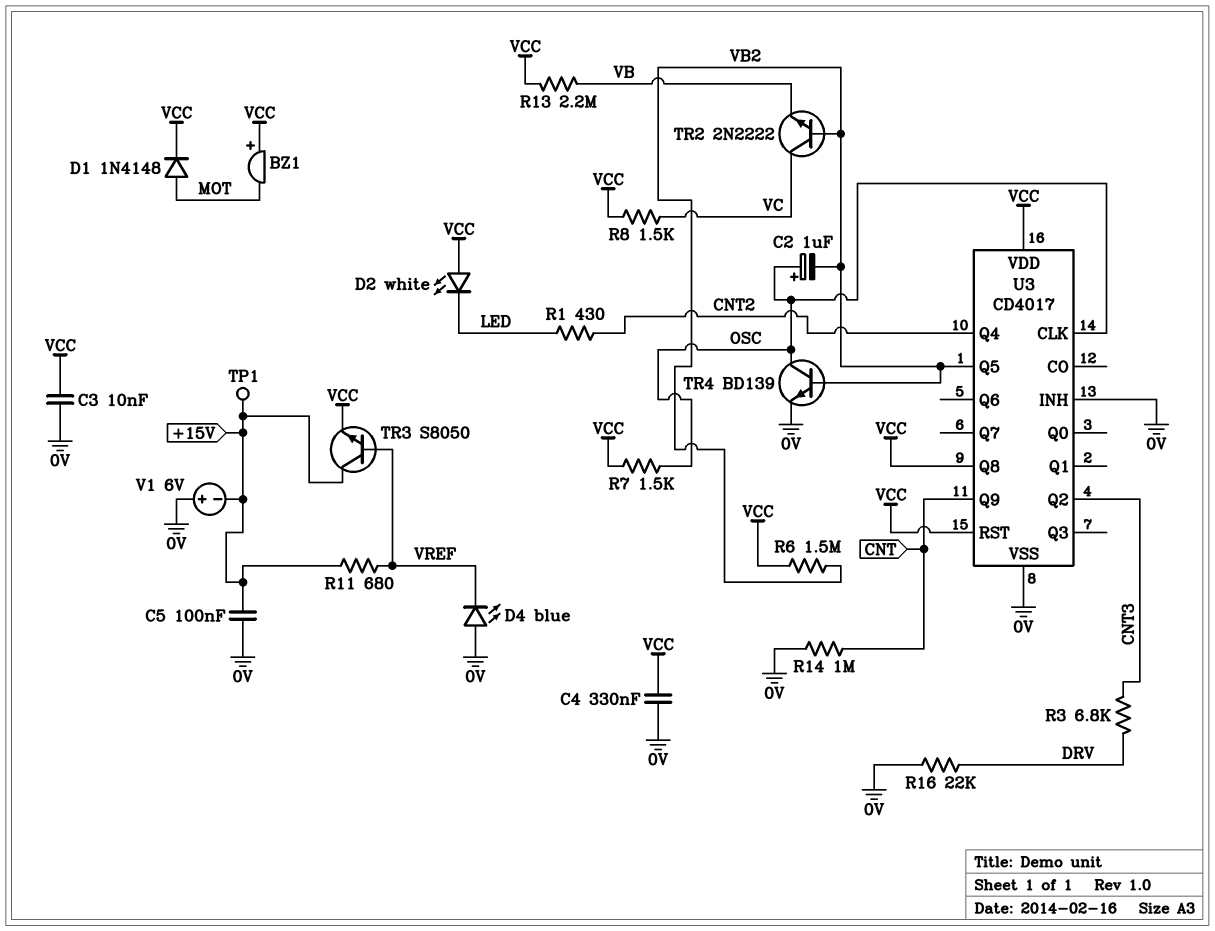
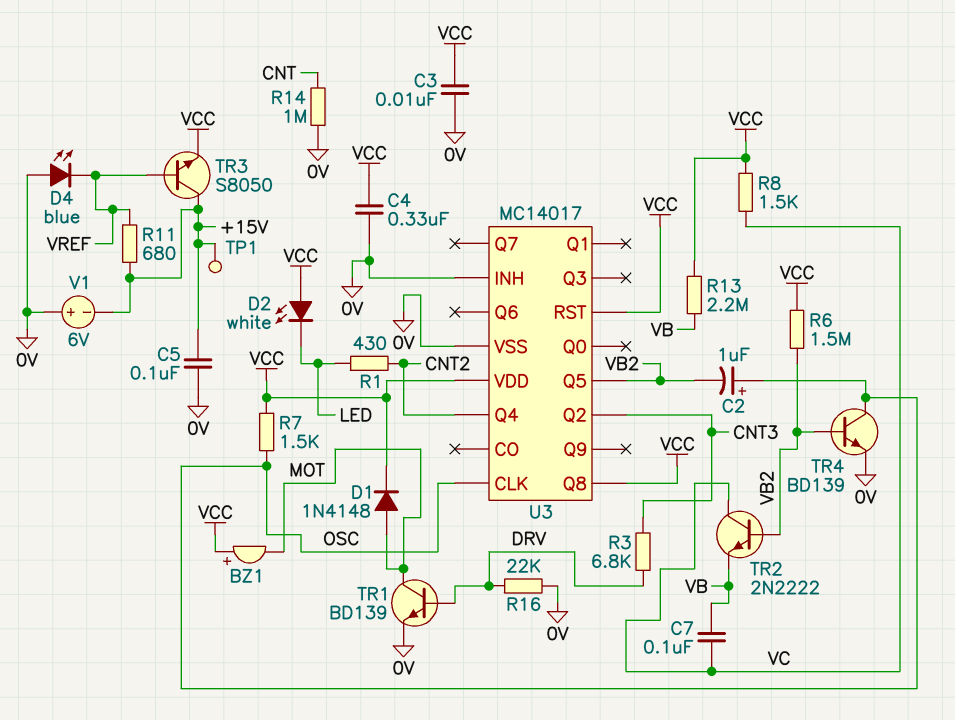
C7: none -> 100nF (VB, VC)
TR1: none -> NPN BD139 (B DRV, C MOT, E 0V)
U3: CD4017 -> MC14017
U3 pin Q9: CNT -> none

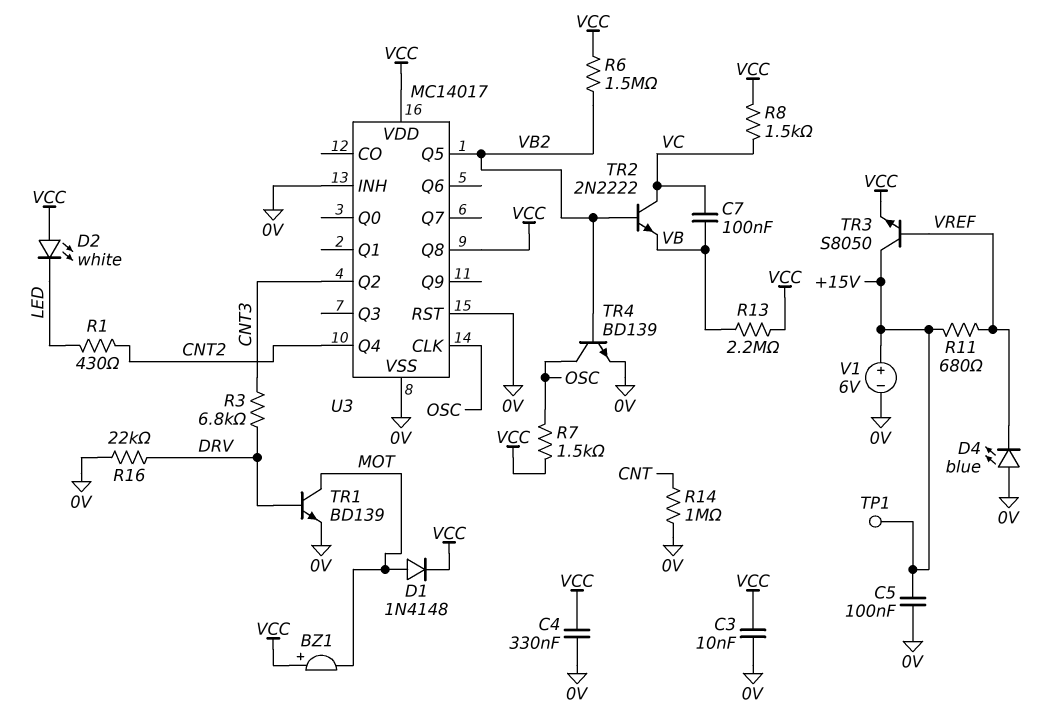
C2: 1uF (plus OSC, minus VB2) -> none
U3 pin RST: VCC -> 0V
V1: 6V (plus 0V, minus +15V) -> 6V (plus +15V, minus 0V)

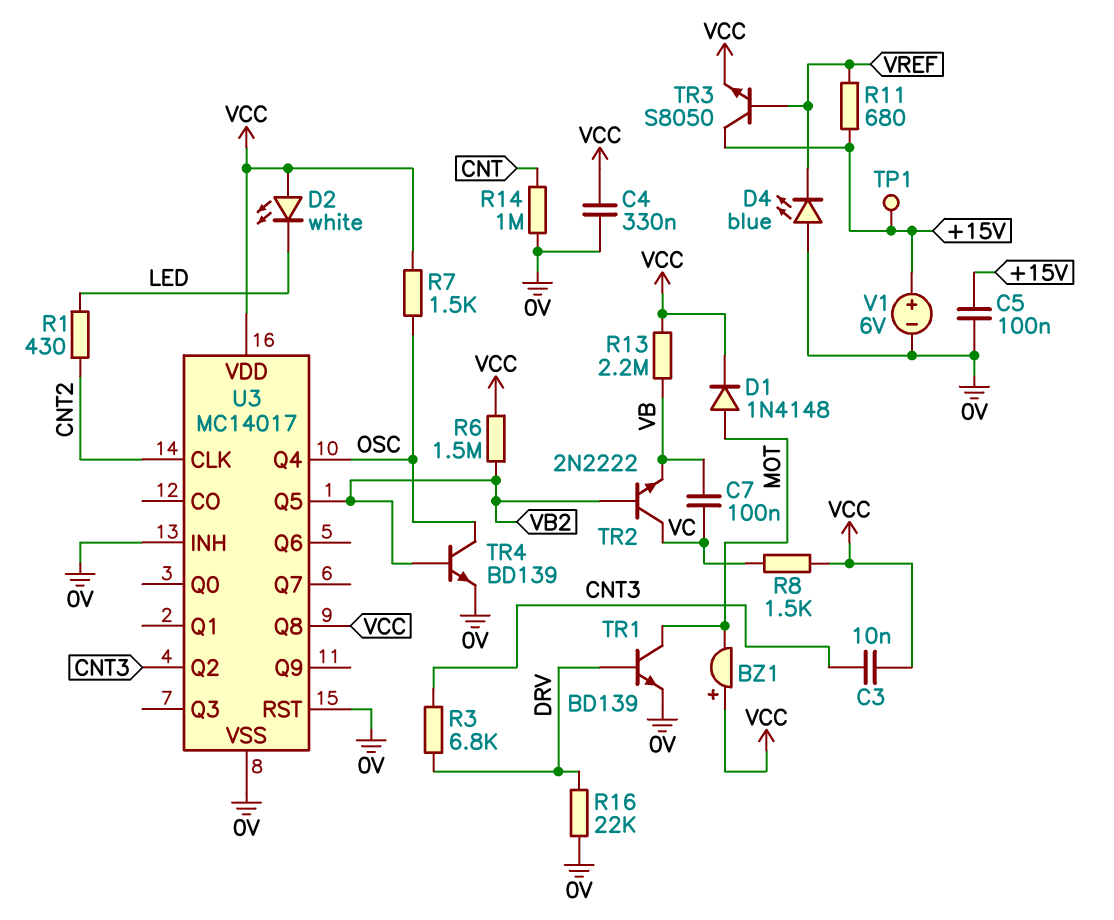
C3: 10nF (0V, VCC) -> 10nF (CNT3, VCC)
U3 pin CLK: OSC -> CNT2
U3 pin Q4: CNT2 -> OSC

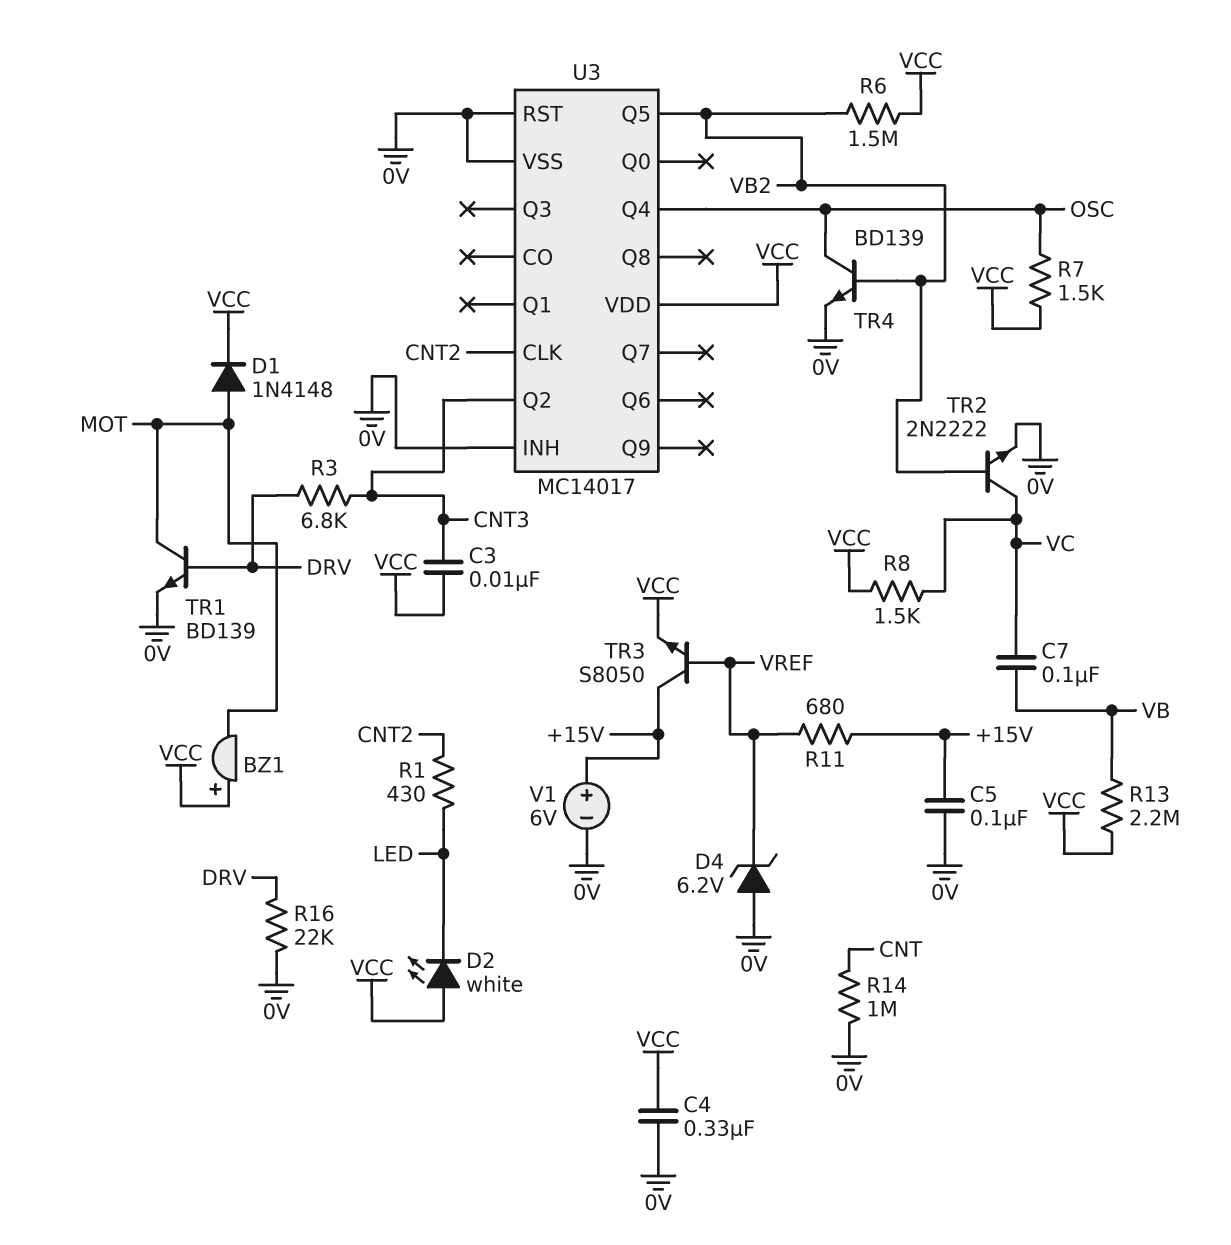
D4: LED blue (A 0V, K VREF) -> zener 6.2V (A 0V, K VREF)
TP1: test point (+15V) -> none
TR2: NPN 2N2222 (B VB2, C VC, E VB) -> NPN 2N2222 (B VB2, C VC, E 0V)
U3 pin Q8: VCC -> none

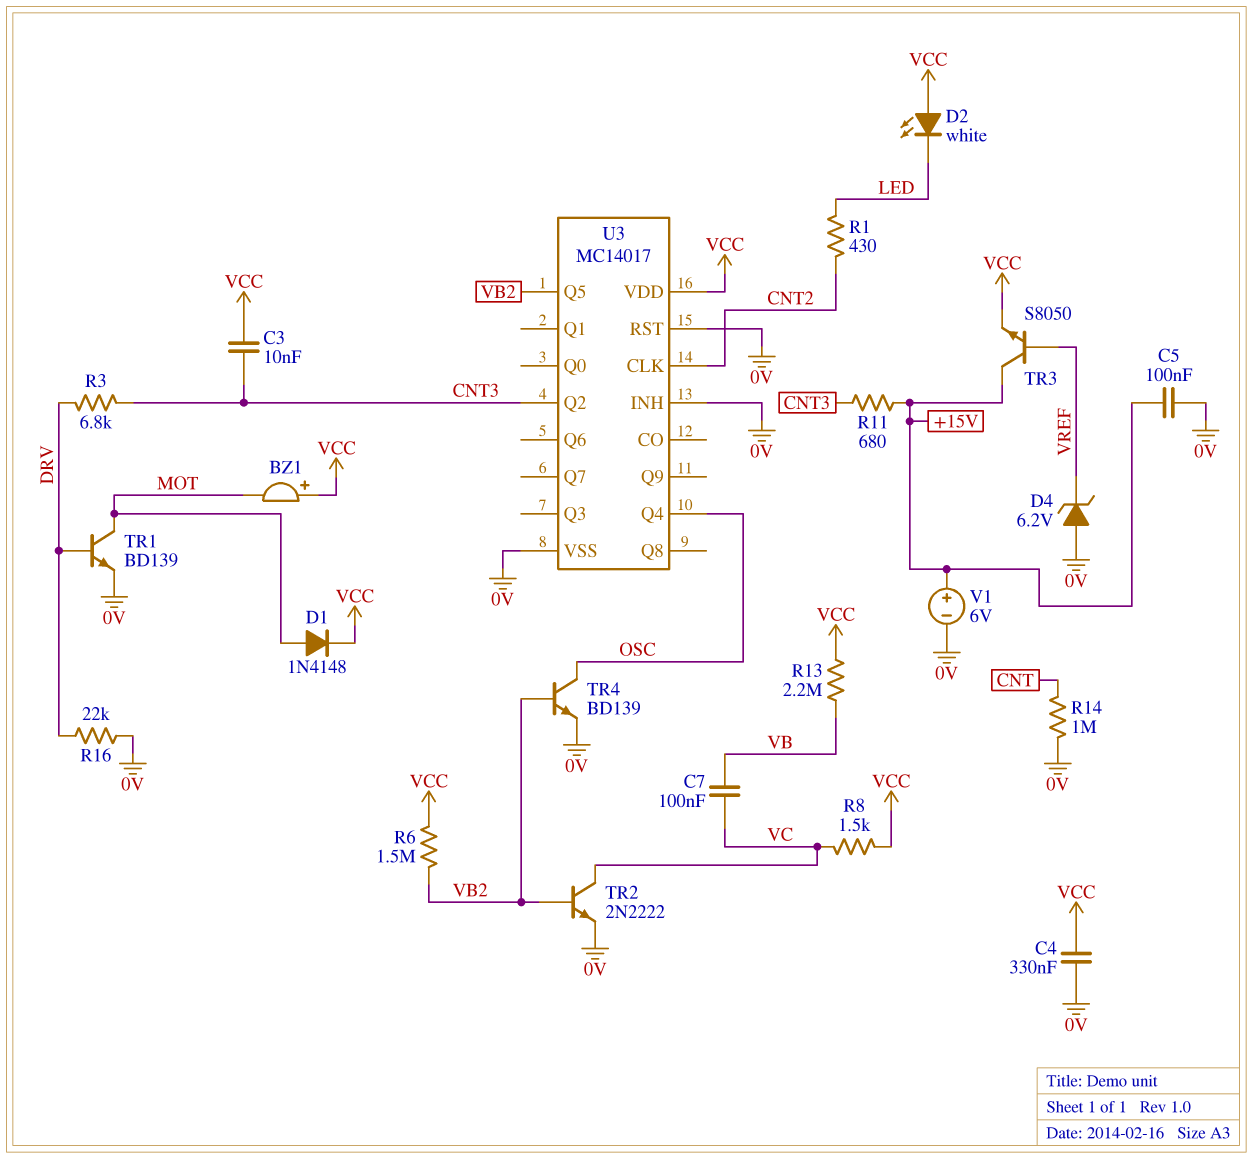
R7: 1.5k (OSC, VCC) -> none
R11: 680 (+15V, VREF) -> 680 (+15V, CNT3)

